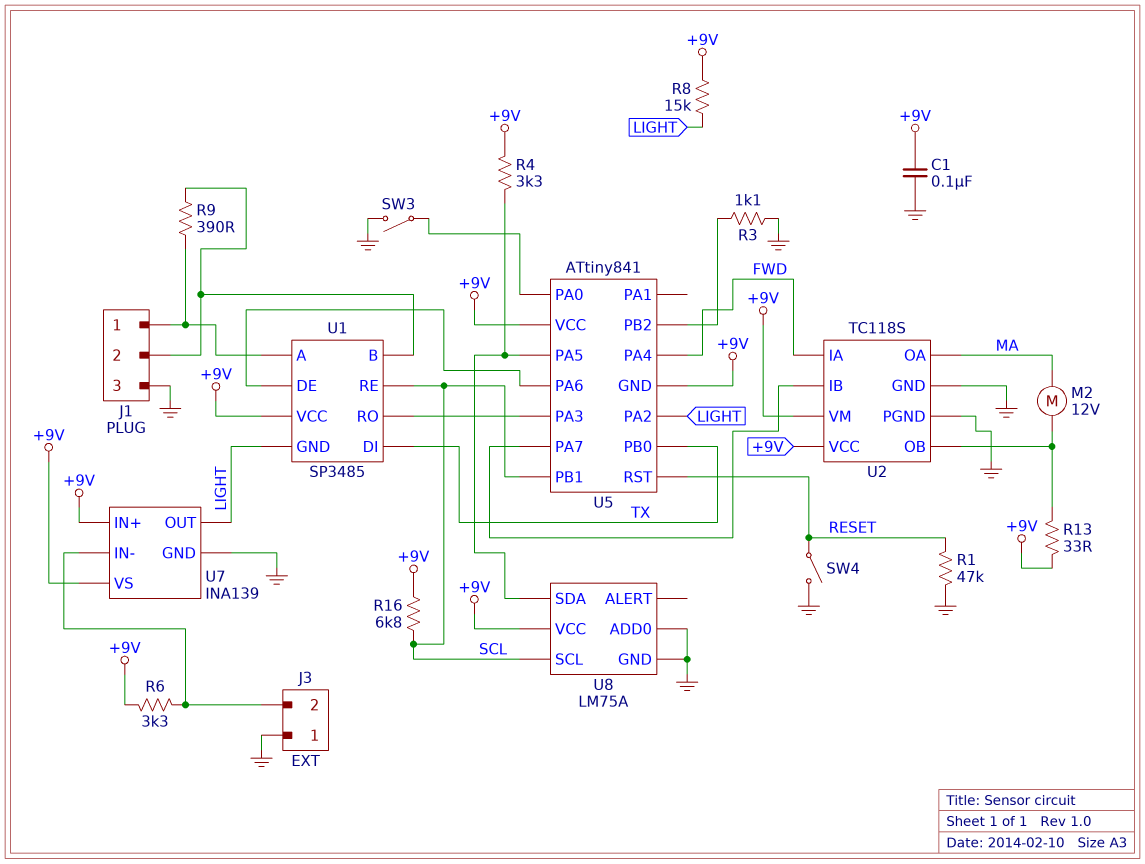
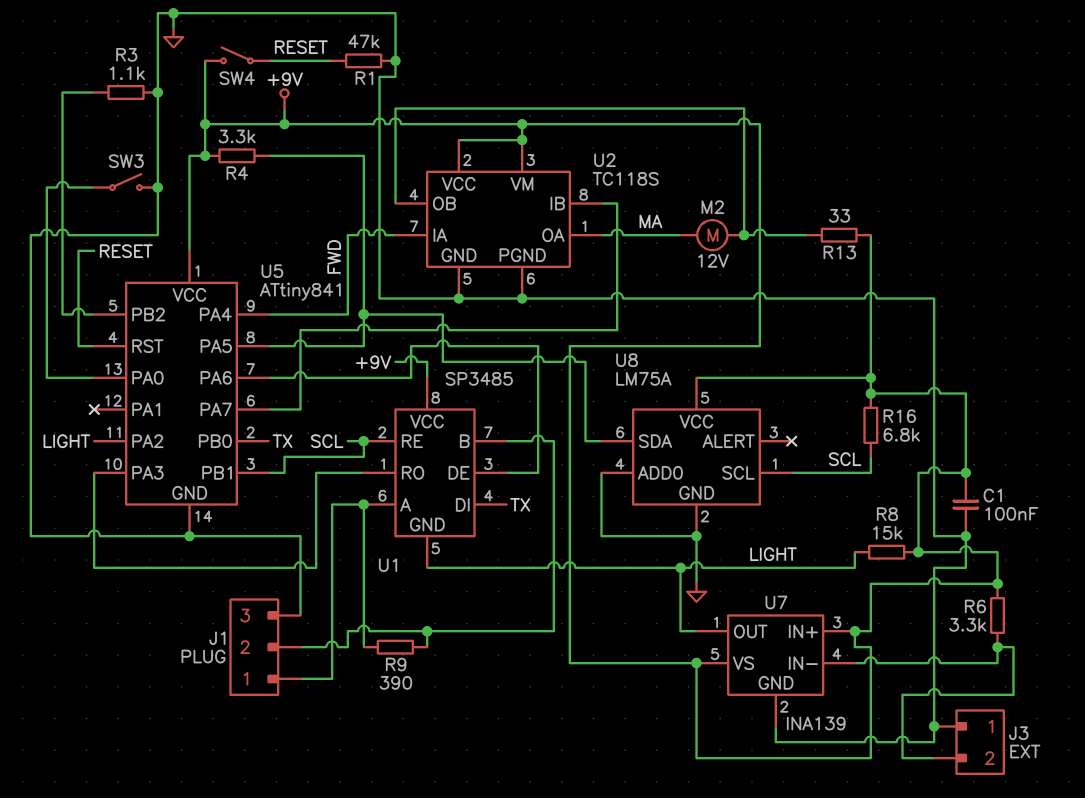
SW4: switch (GND, RESET) -> switch (+9V, RESET)
U5 pin GND: +9V -> GND

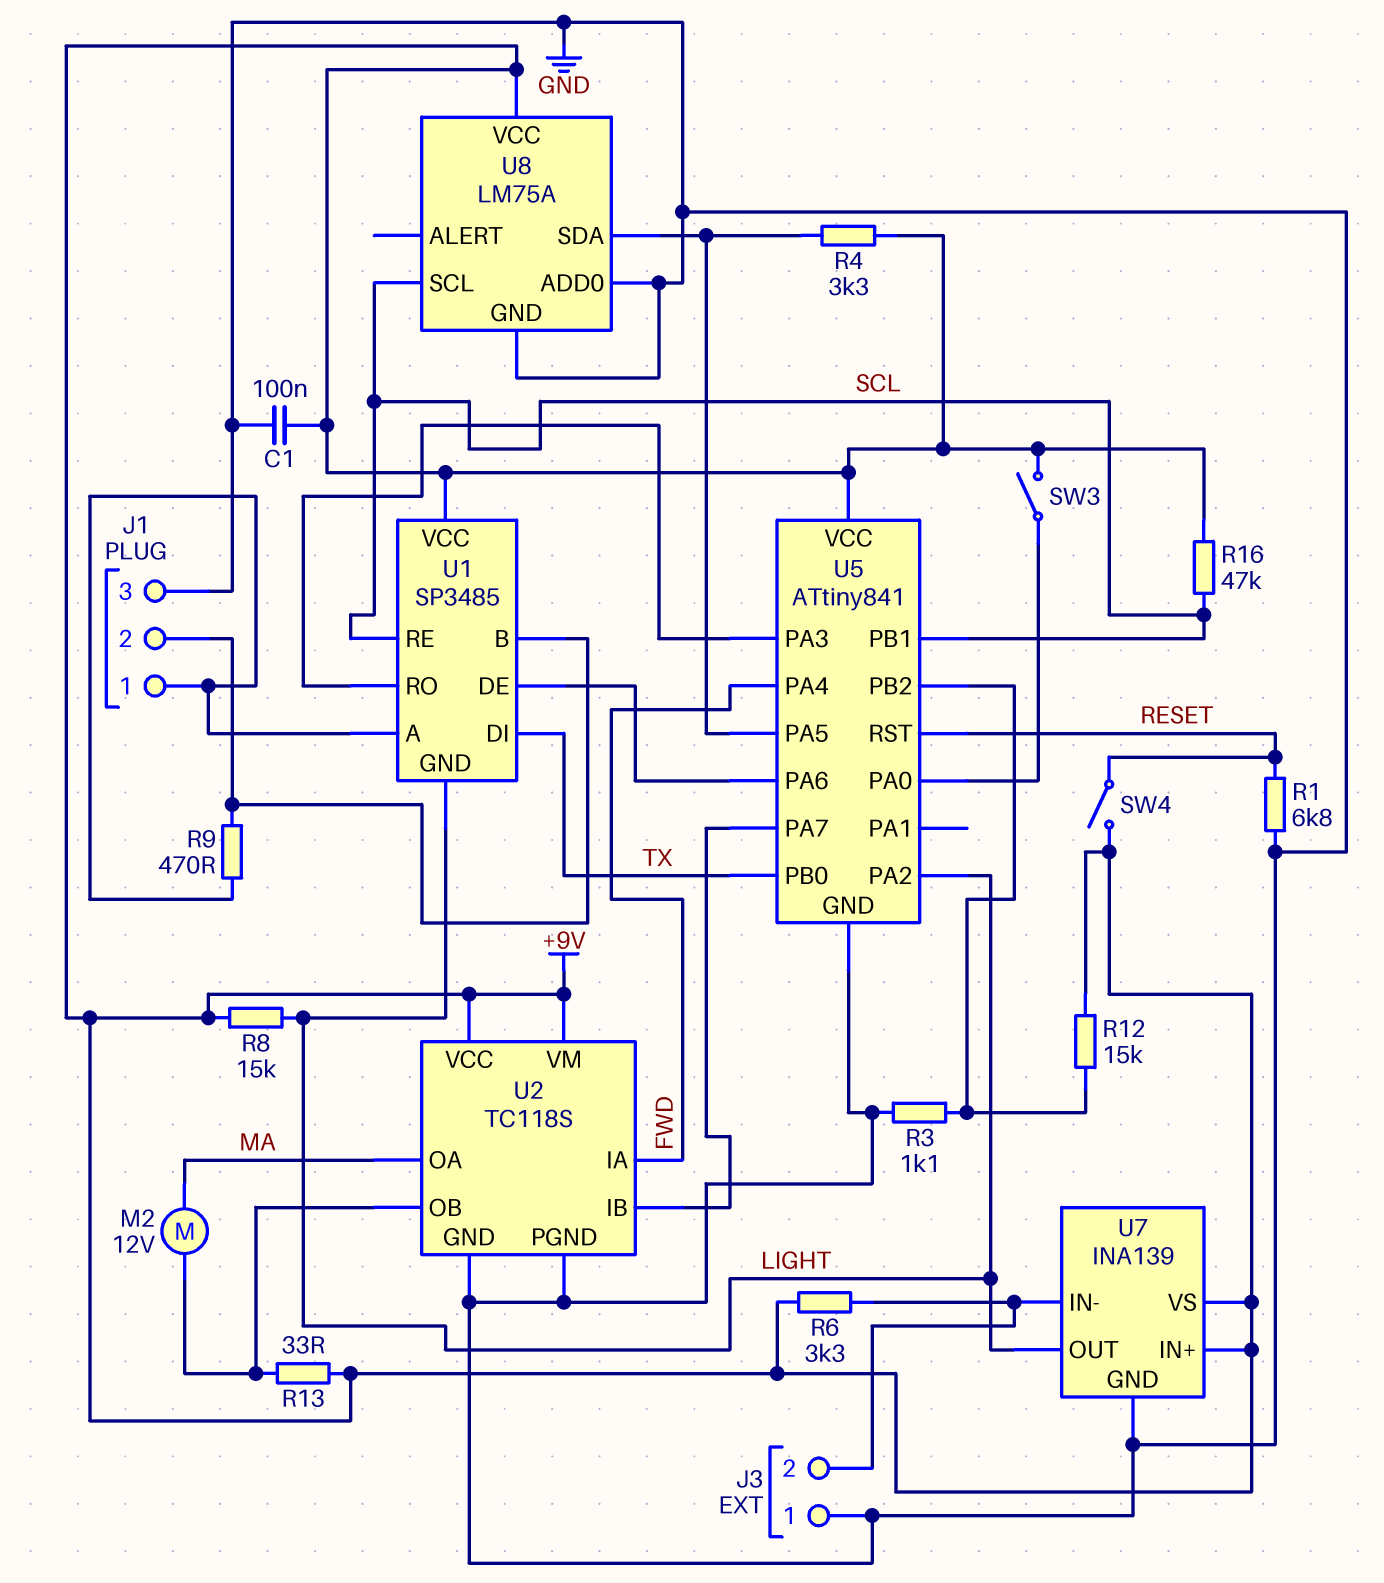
R1: 47k (GND, RESET) -> 6.8k (GND, RESET)
R9: 390 (J1/1, J1/2) -> 470 (J1/1, J1/2)
R12: none -> 15k (+9V, U5/PB2)
R16: 6.8k (+9V, SCL) -> 47k (+9V, SCL)
SW3: switch (GND, U5/PA0) -> switch (+9V, U5/PA0)

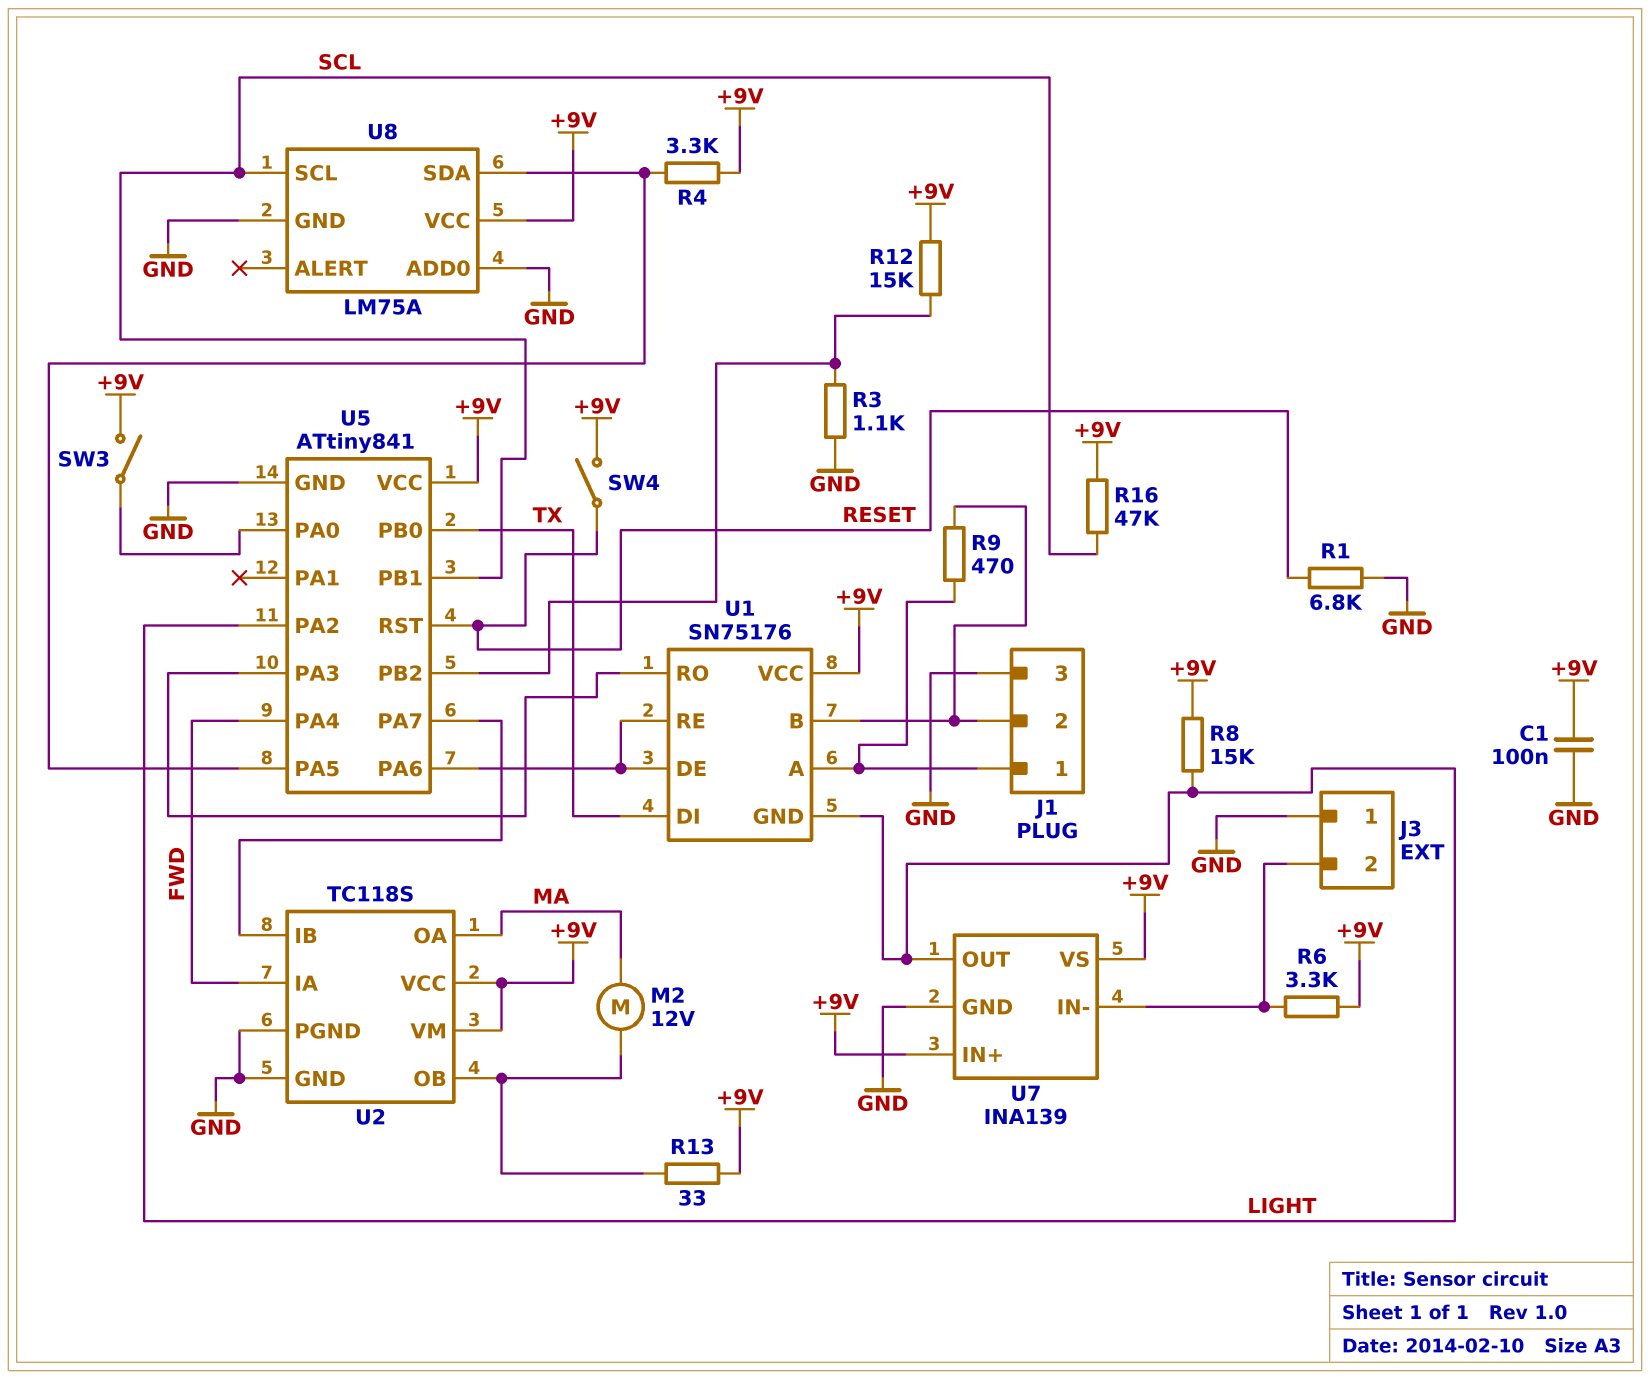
U1: SP3485 -> SN75176
U1 pin RE: SCL -> U1/DE

